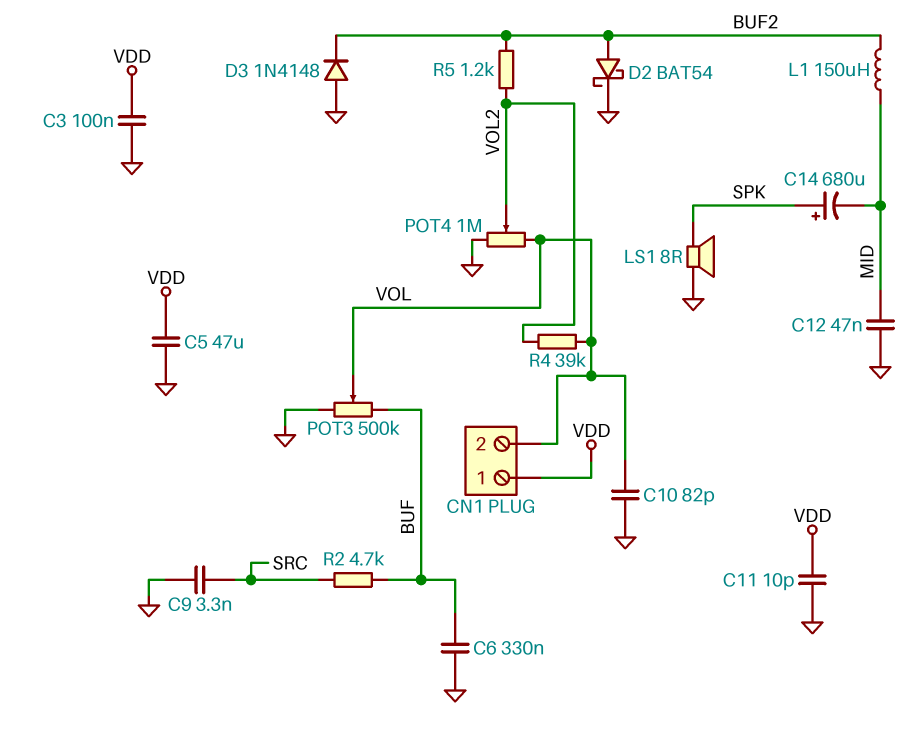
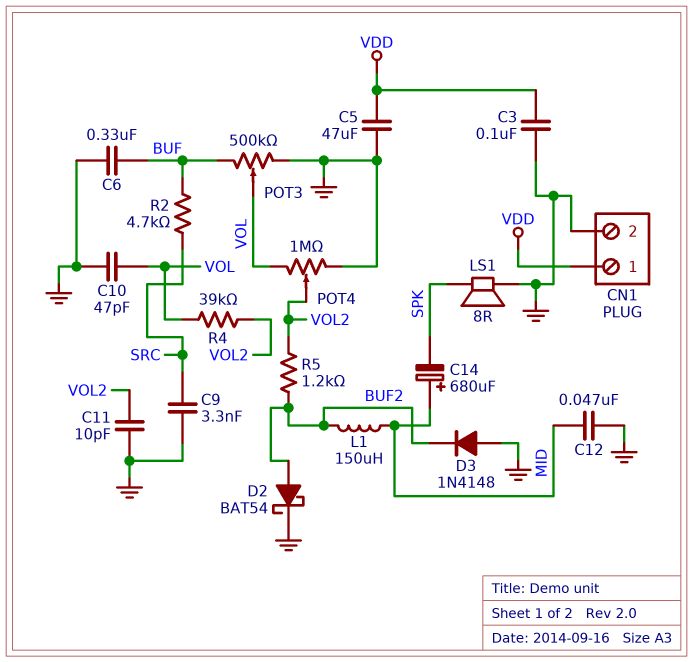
C10: 82pF (GND, VOL) -> 47pF (GND, VOL)
C11: 10pF (GND, VDD) -> 10pF (GND, VOL2)
C14: 680uF (plus SPK, minus MID) -> 680uF (plus MID, minus SPK)
CN1 pin 2: VOL -> GND

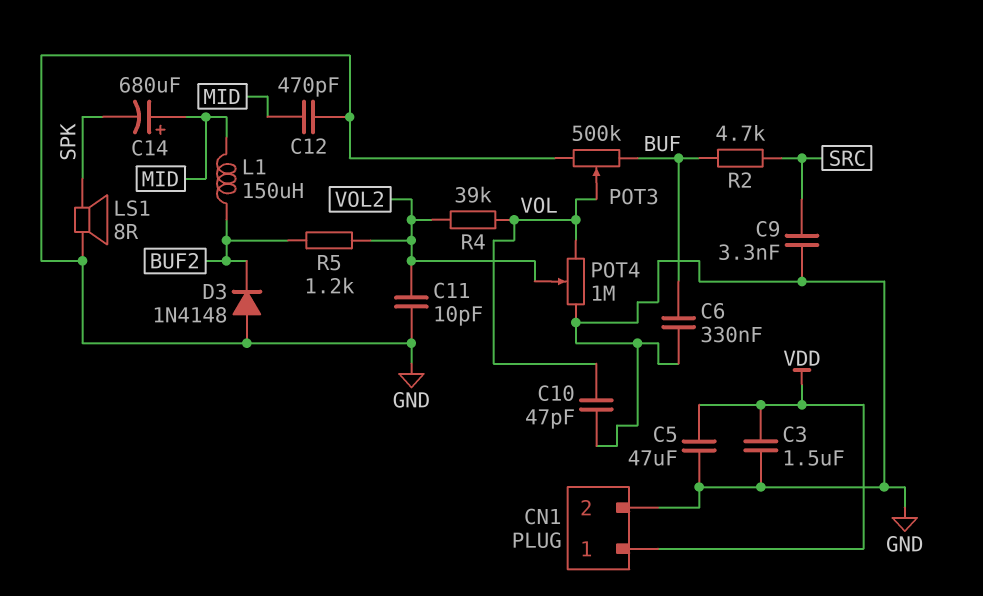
C3: 100nF (GND, VDD) -> 1.5uF (GND, VDD)
C12: 47nF (GND, MID) -> 470pF (GND, MID)
D2: schottky BAT54 (A BUF2, K GND) -> none

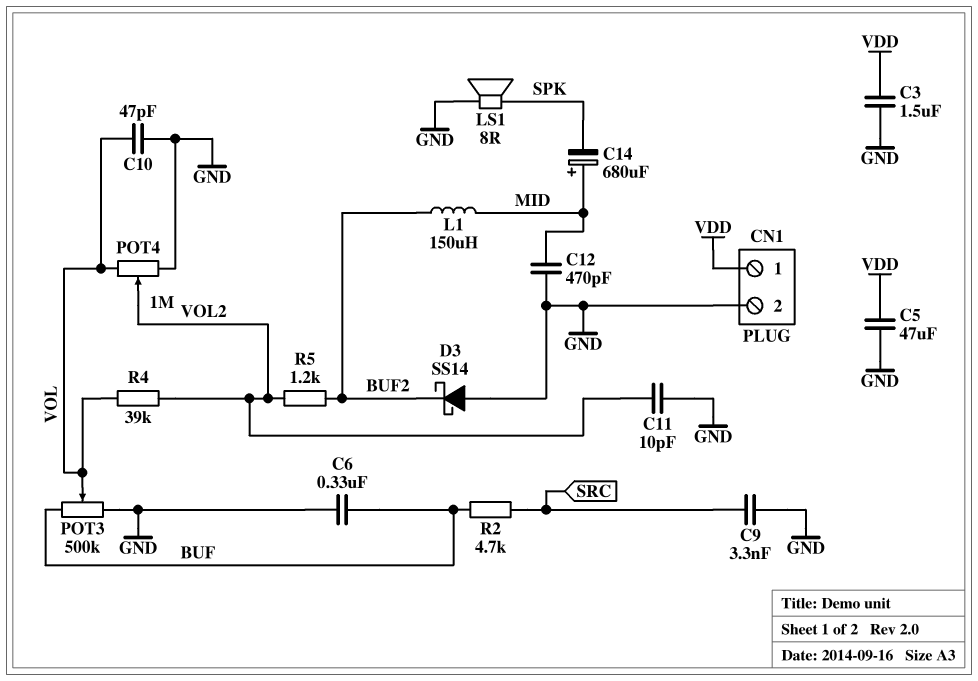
D3: diode 1N4148 (A GND, K BUF2) -> schottky SS14 (A GND, K BUF2)

